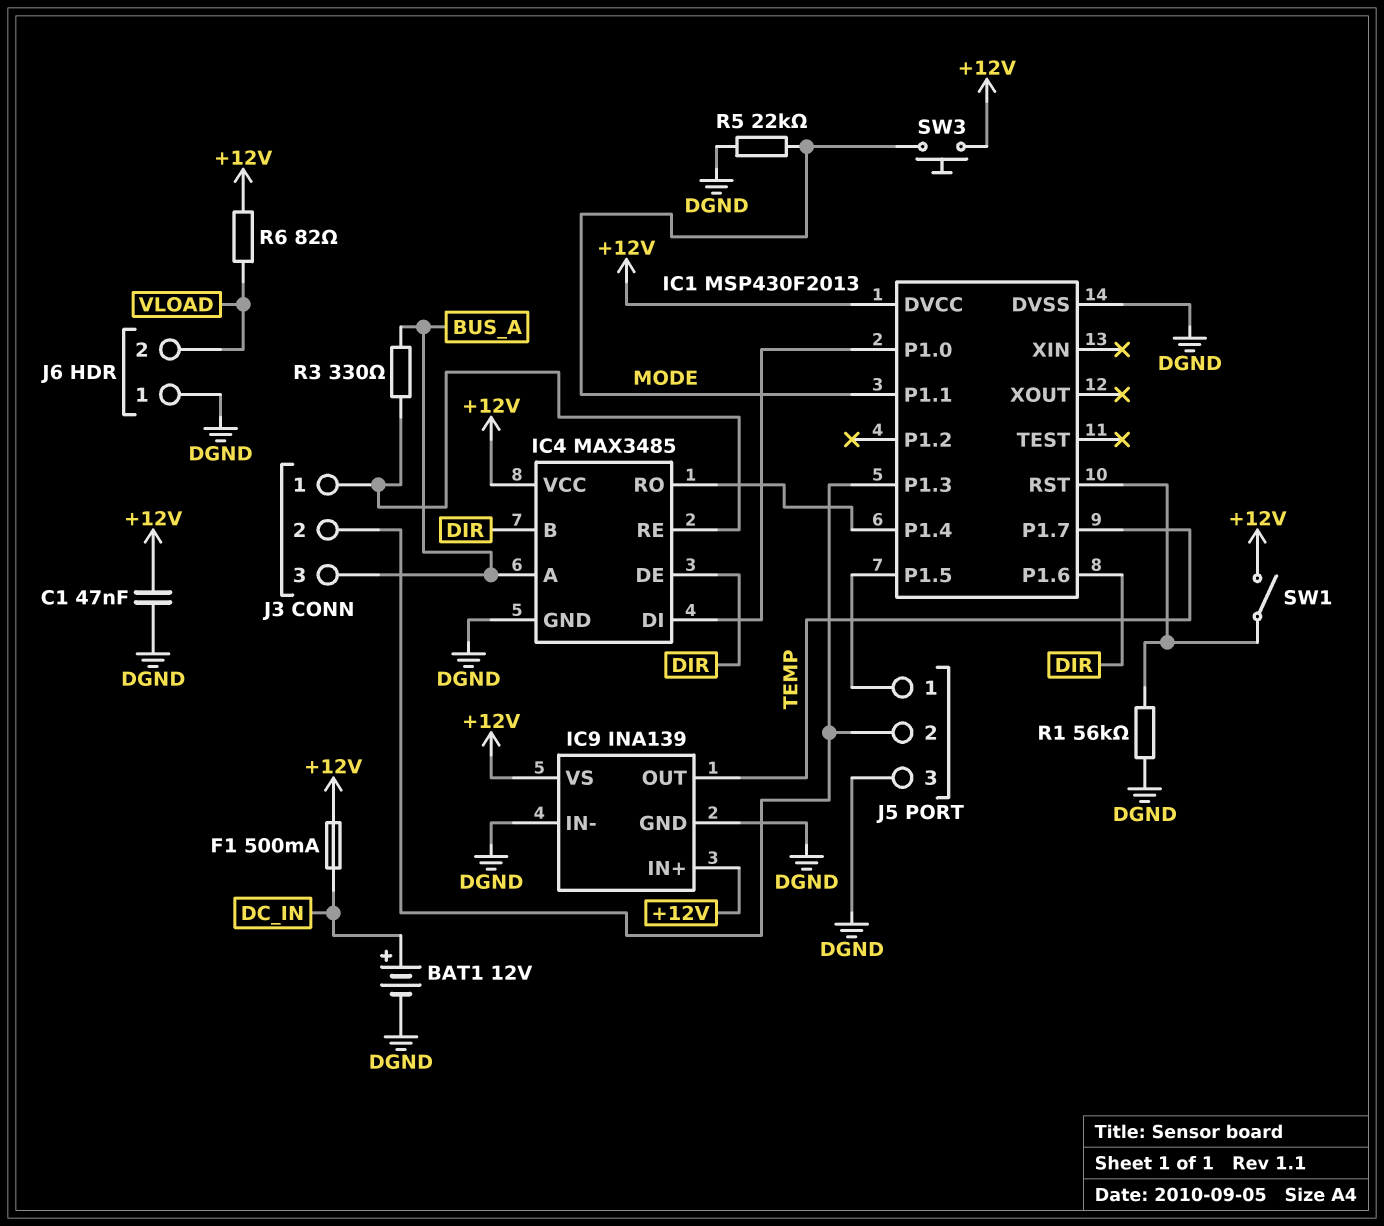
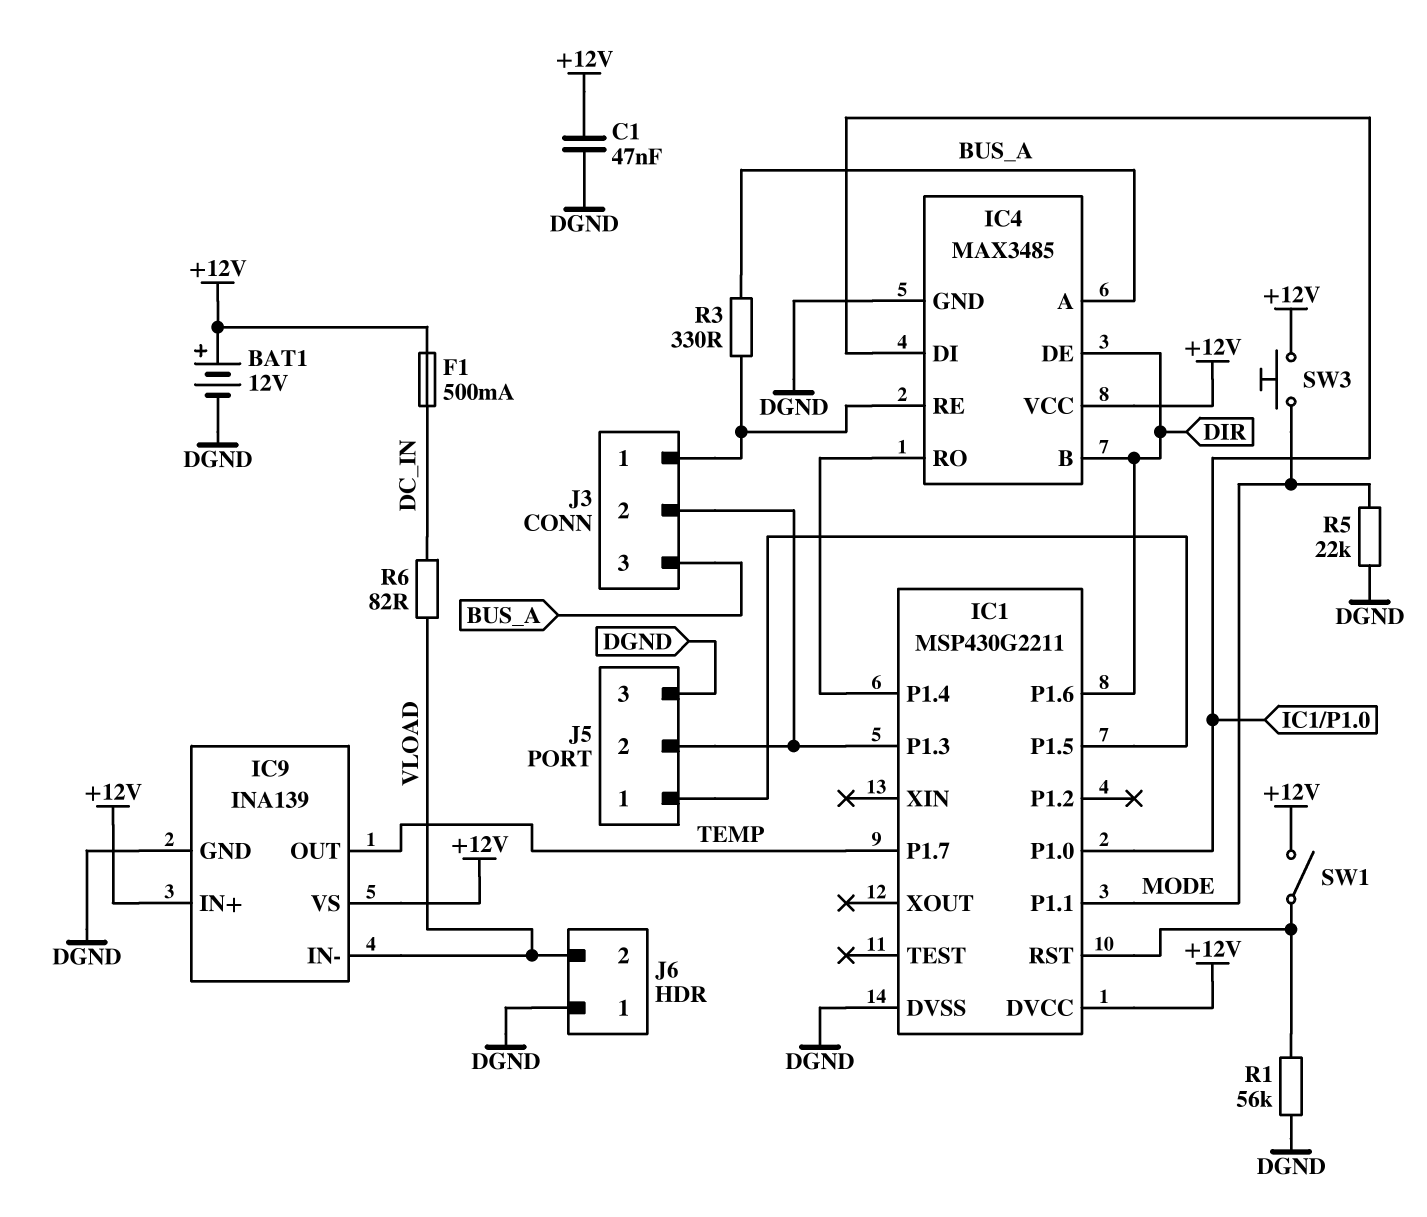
BAT1: 12V (plus DC_IN, minus DGND) -> 12V (plus +12V, minus DGND)
IC1: MSP430F2013 -> MSP430G2211
IC9 pin IN-: DGND -> VLOAD
R6: 82 (+12V, VLOAD) -> 82 (DC_IN, VLOAD)

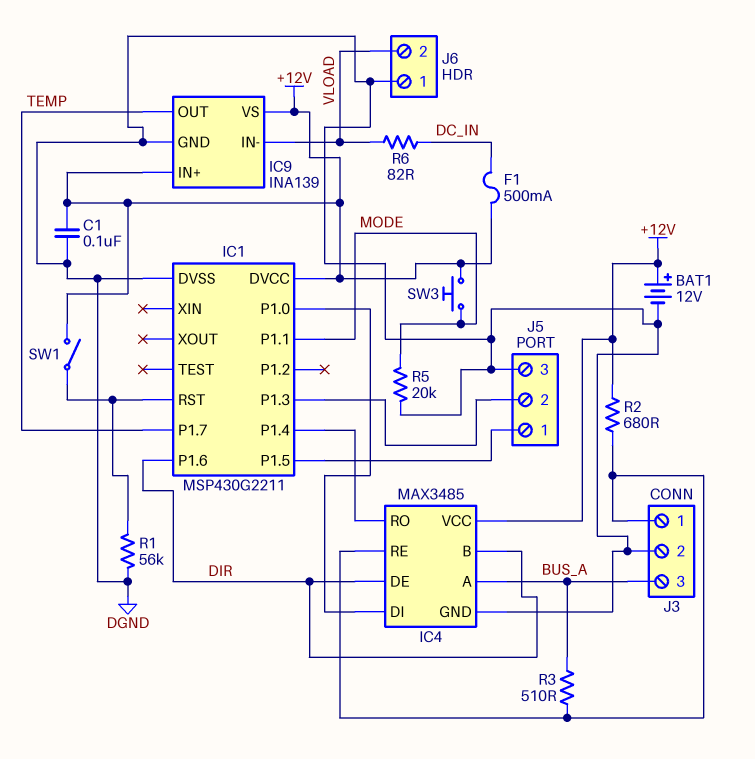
C1: 47nF (+12V, DGND) -> 100nF (+12V, DGND)
J3 pin 2: IC1/P1.3 -> DGND
R2: none -> 680 (+12V, IC4/RE)
R3: 330 (BUS_A, IC4/RE) -> 510 (BUS_A, IC4/RE)
R5: 22k (DGND, MODE) -> 20k (DGND, MODE)

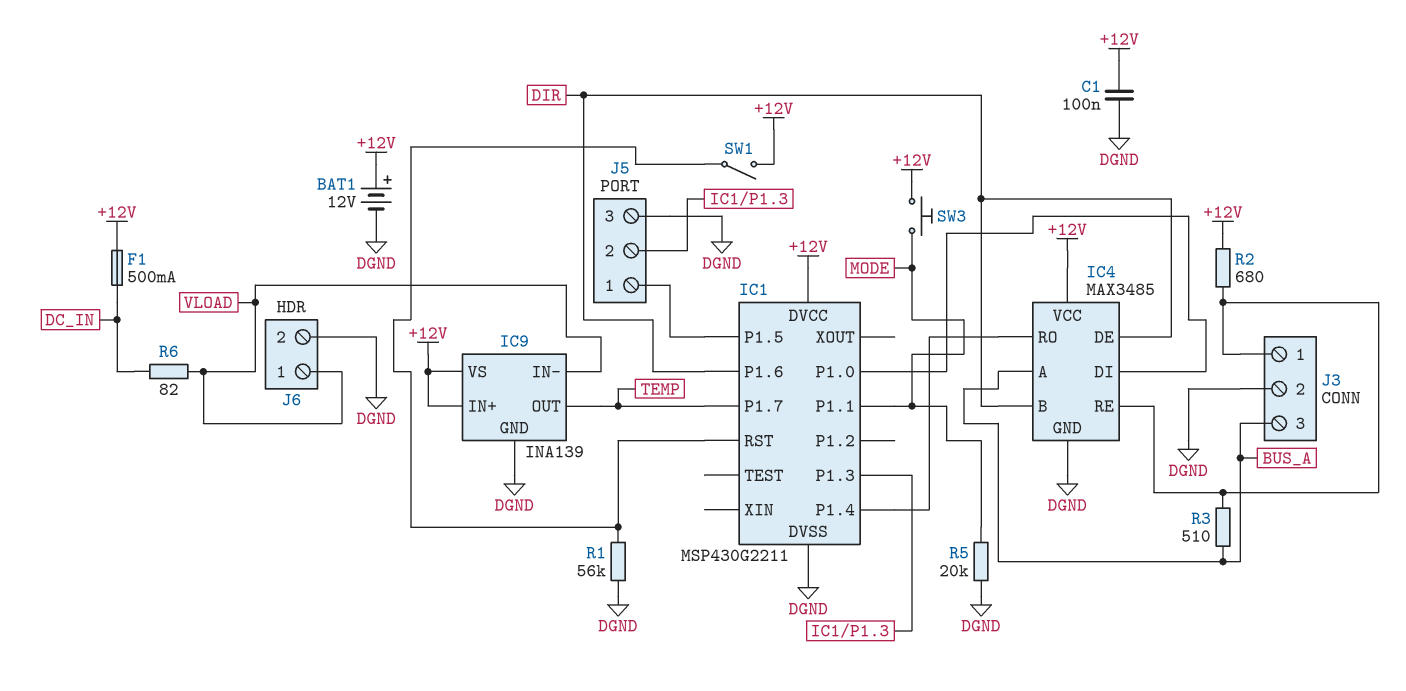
J6 pin 1: DGND -> VLOAD
J6 pin 2: VLOAD -> DGND

